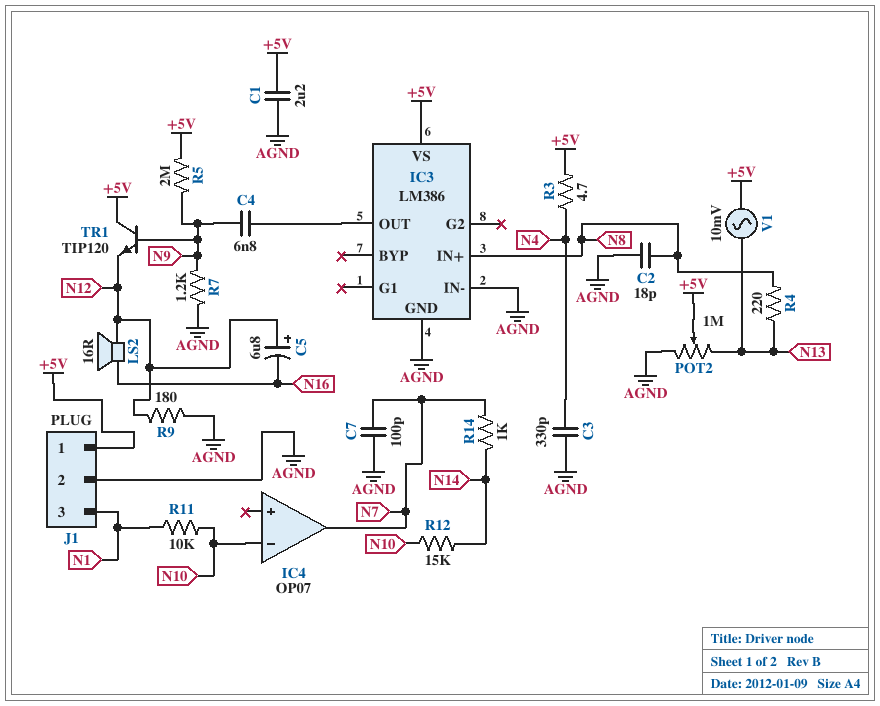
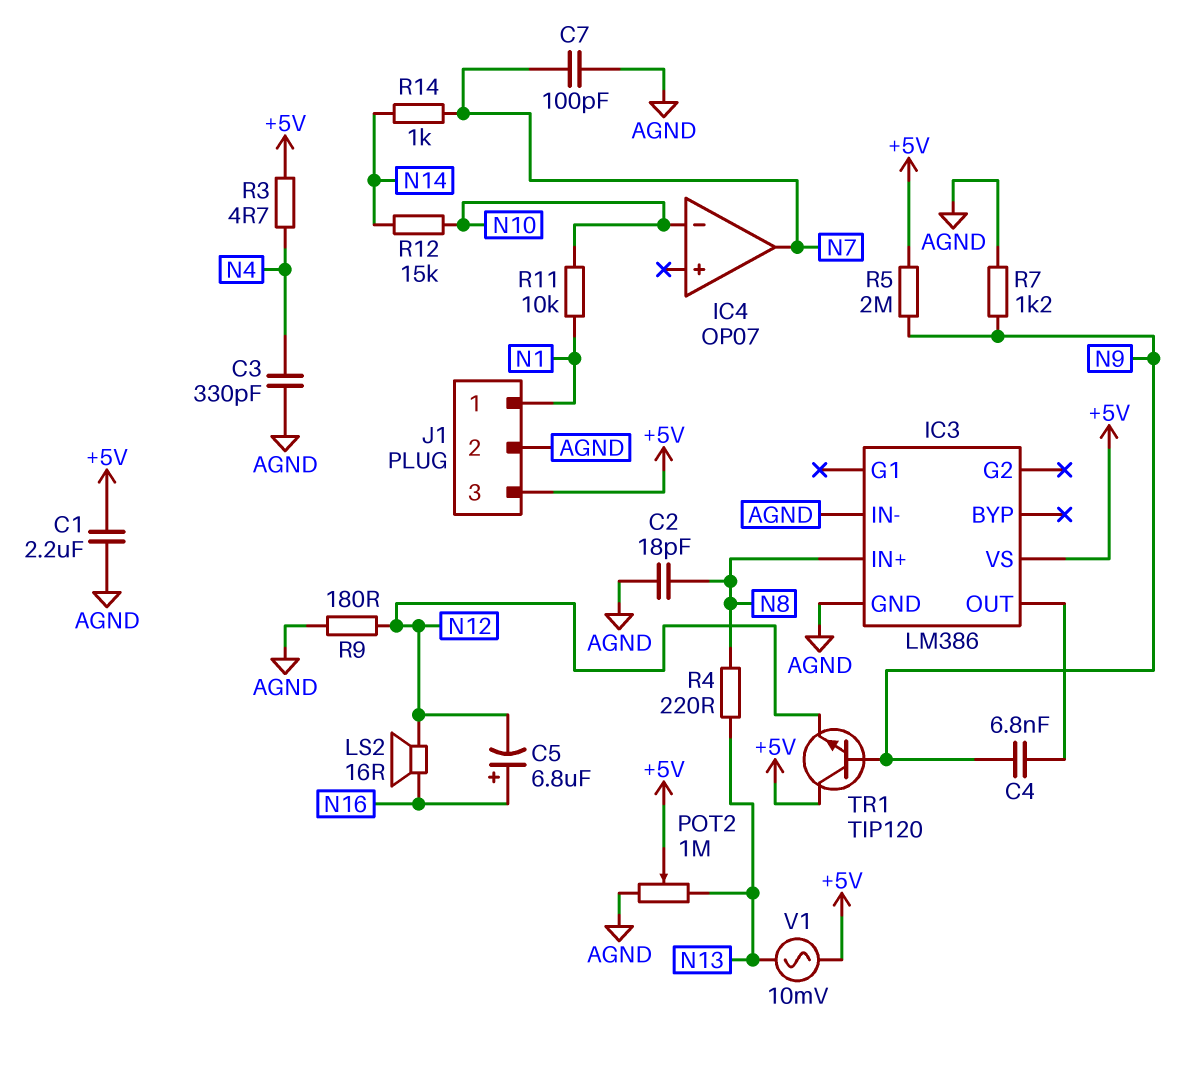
C5: 6.8uF (plus N12, minus N16) -> 6.8uF (plus N16, minus N12)
J1 pin 1: +5V -> N1
J1 pin 3: N1 -> +5V

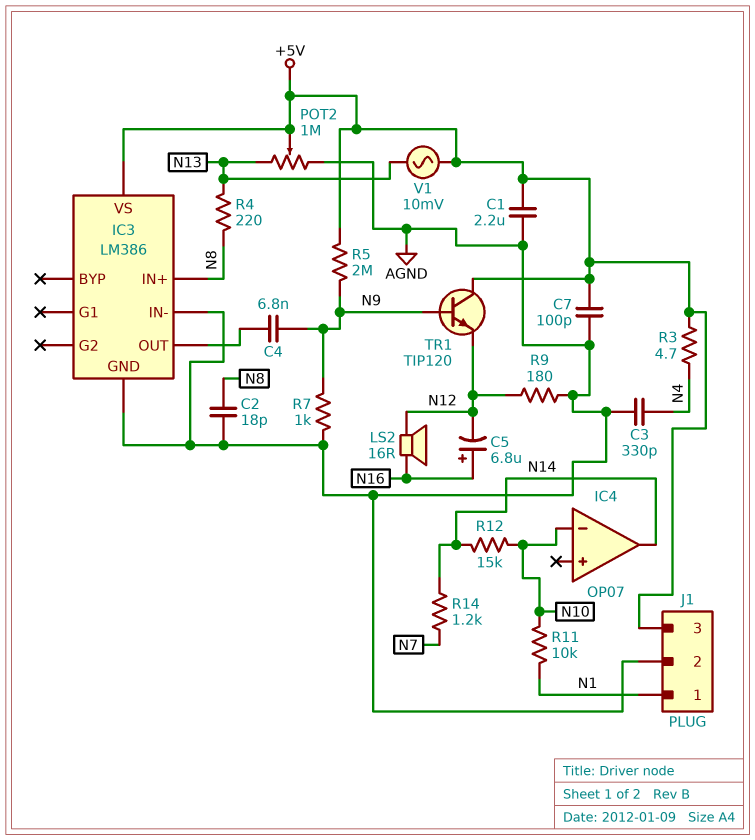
C7: 100pF (AGND, N7) -> 100pF (+5V, AGND)
IC4 pin out: N7 -> N14
R7: 1.2k (AGND, N9) -> 1k (AGND, N9)
R14: 1k (N7, N14) -> 1.2k (N7, N14)

